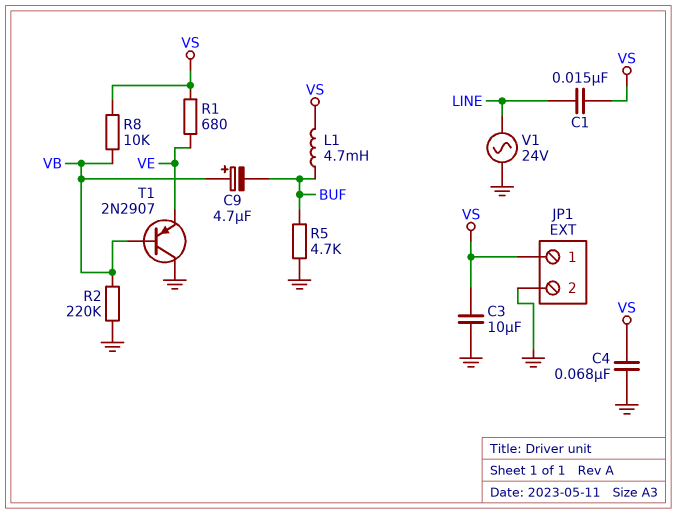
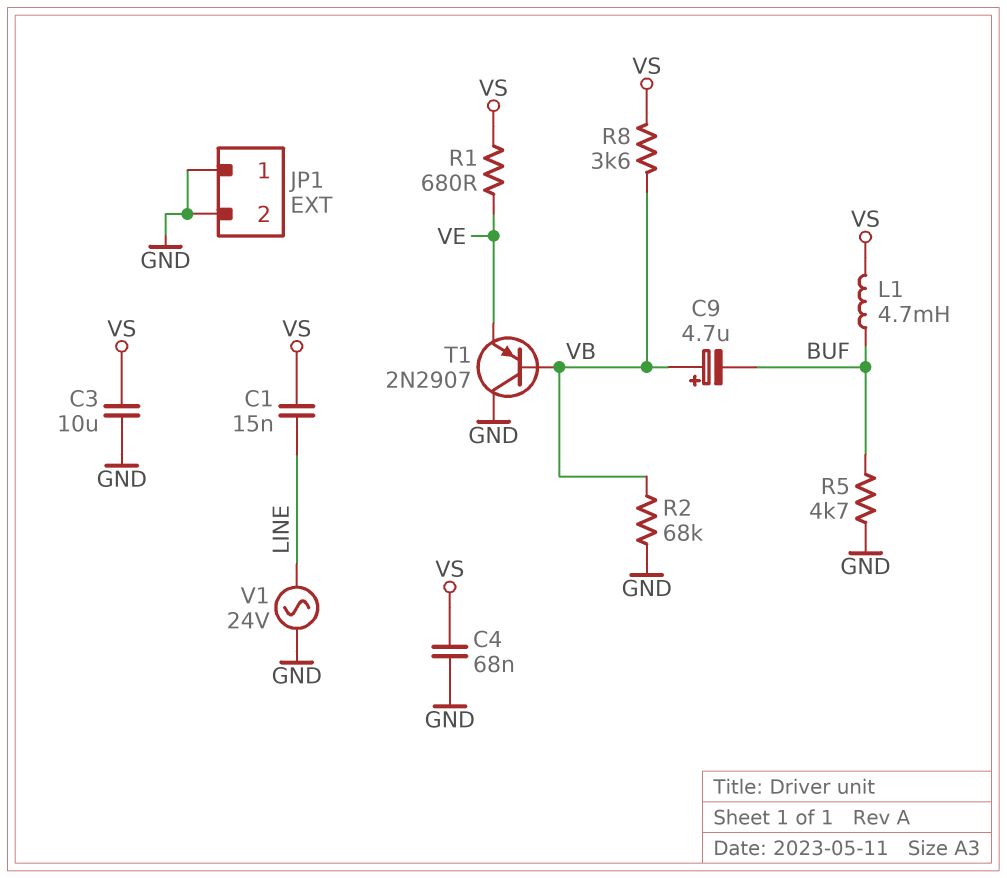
JP1 pin 1: VS -> GND
R2: 220k (GND, VB) -> 68k (GND, VB)
R8: 10k (VB, VS) -> 3.6k (VB, VS)

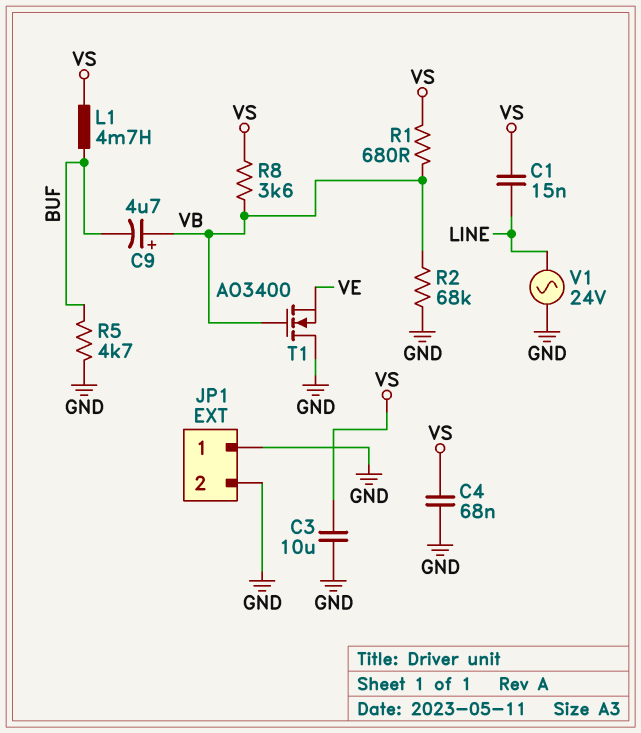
R1: 680 (VE, VS) -> 680 (VB, VS)
T1: PNP 2N2907 (B VB, C GND, E VE) -> NMOS AO3400 (G VB, D GND, S VE)

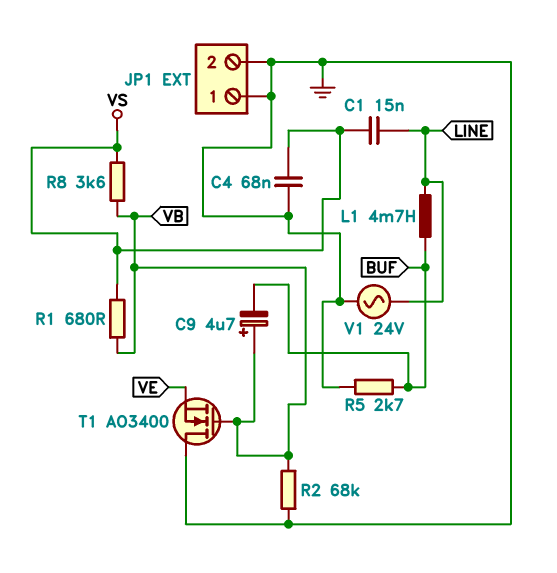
C3: 10uF (GND, VS) -> none
L1: 4.7mH (BUF, VS) -> 4.7mH (BUF, LINE)
R5: 4.7k (BUF, GND) -> 2.7k (BUF, GND)

